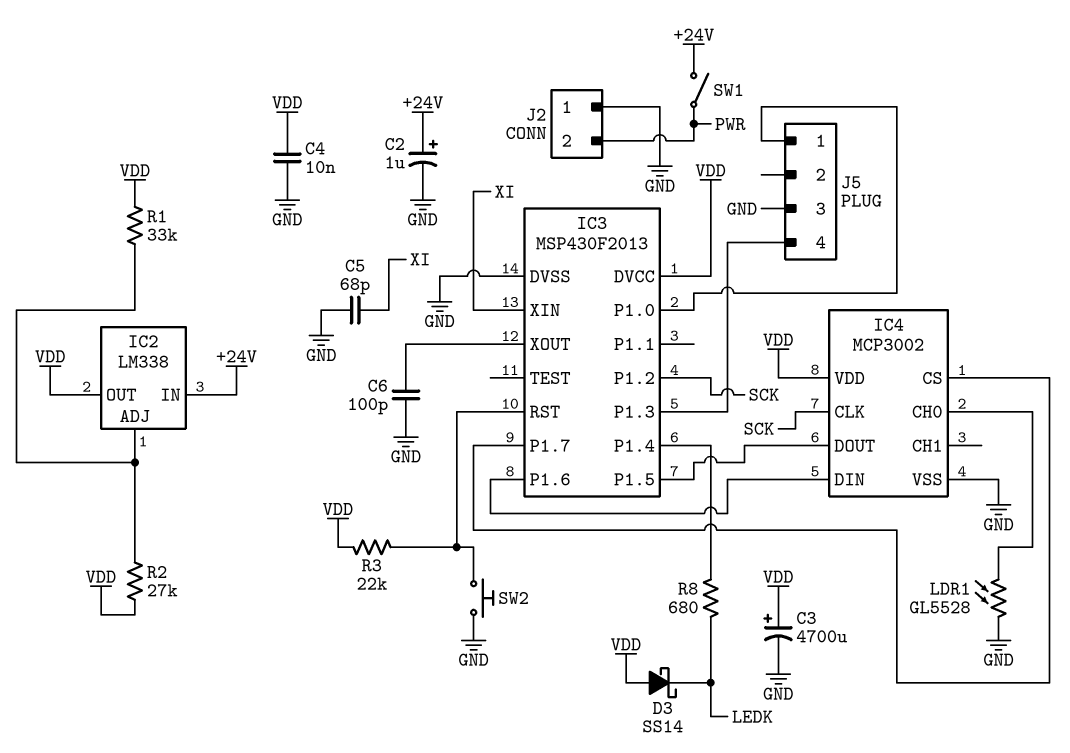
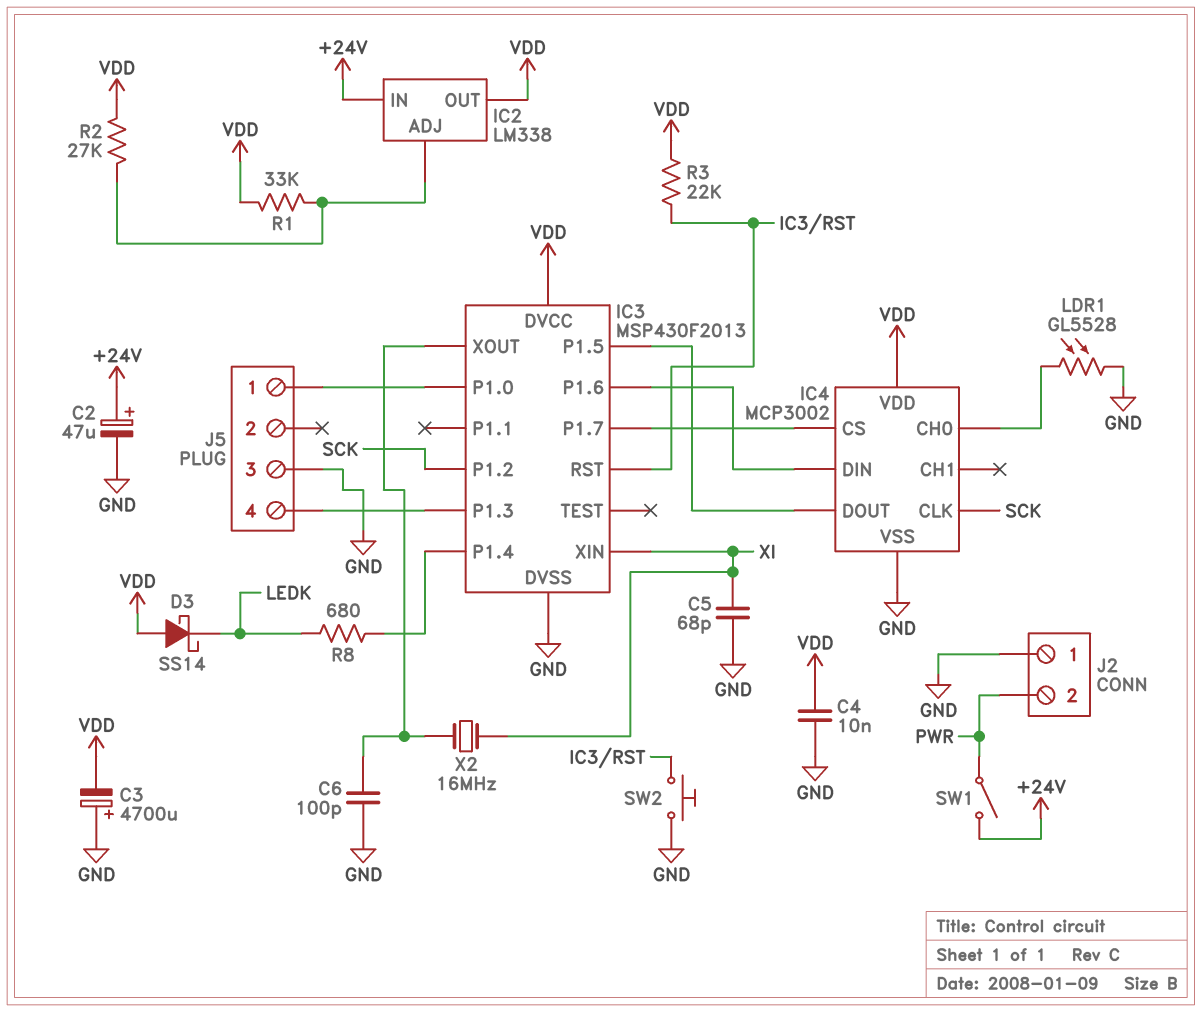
C2: 1uF (plus +24V, minus GND) -> 47uF (plus +24V, minus GND)
C3: 4700uF (plus VDD, minus GND) -> 4700uF (plus GND, minus VDD)
X2: none -> 16MHz (IC3/XOUT, XI)

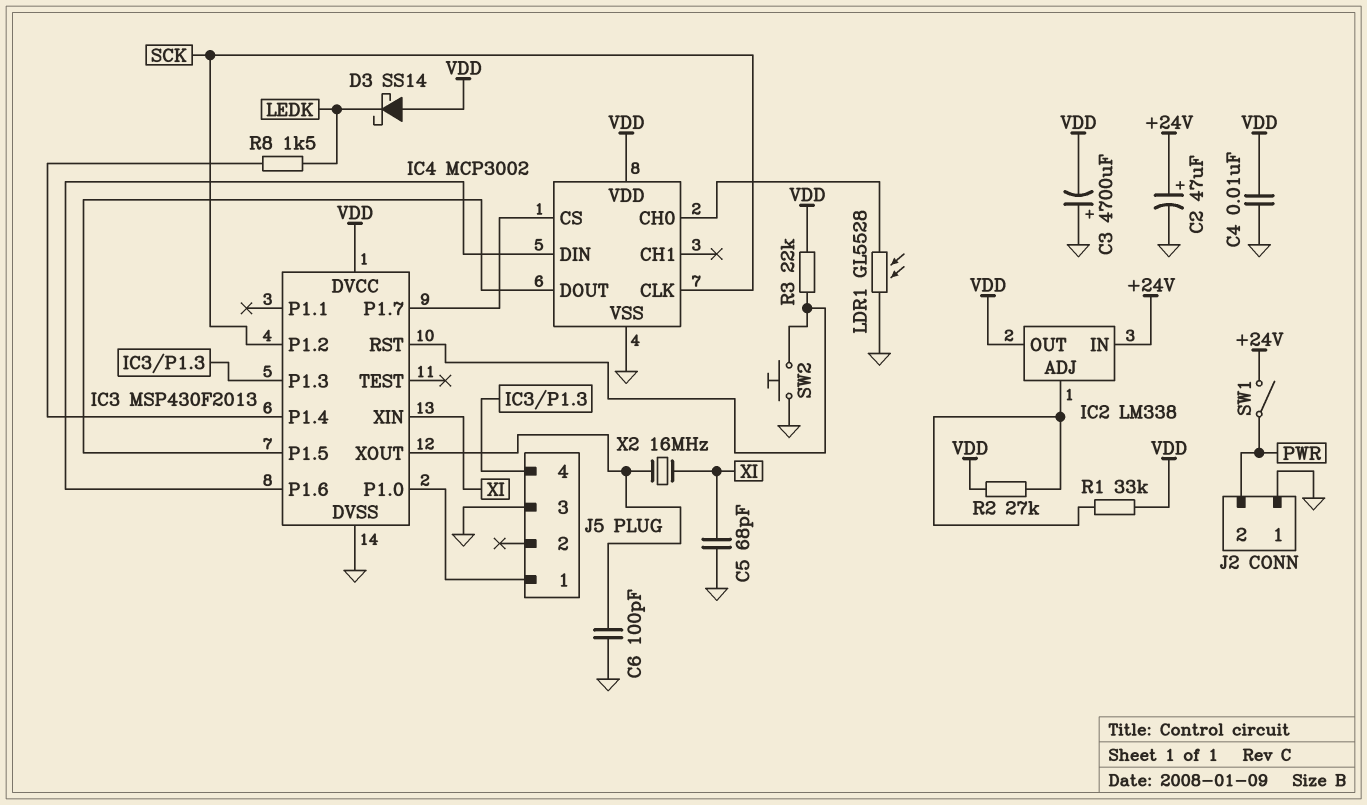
R8: 680 (IC3/P1.4, LEDK) -> 1.5k (IC3/P1.4, LEDK)

